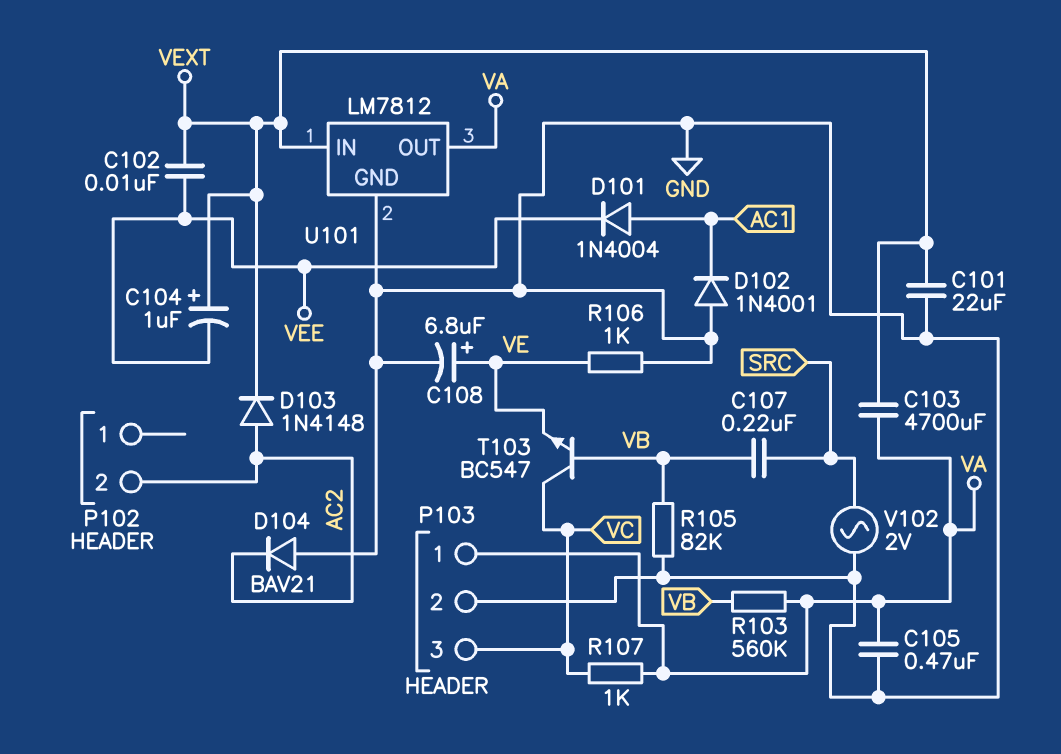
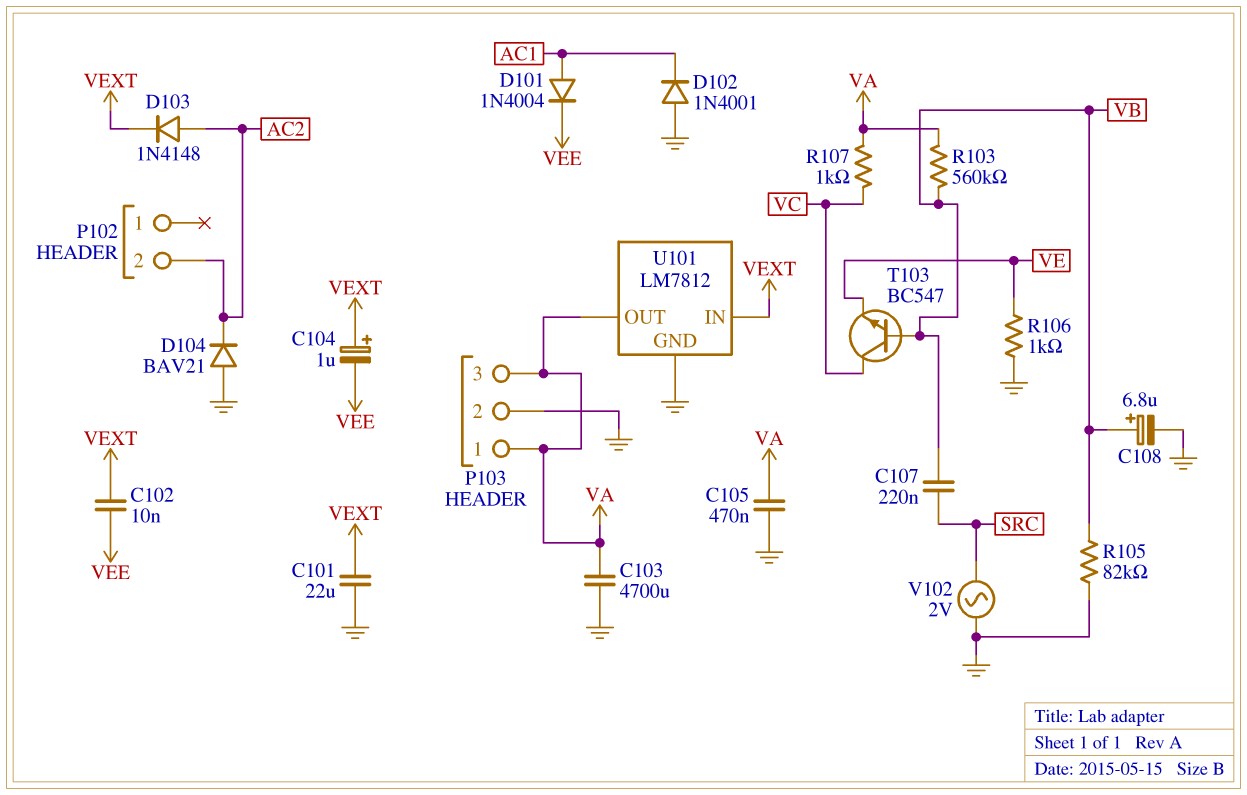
C103: 4700uF (VA, VEXT) -> 4700uF (GND, VA)
C108: 6.8uF (plus VE, minus GND) -> 6.8uF (plus VB, minus GND)
P103 pin 3: VC -> VA

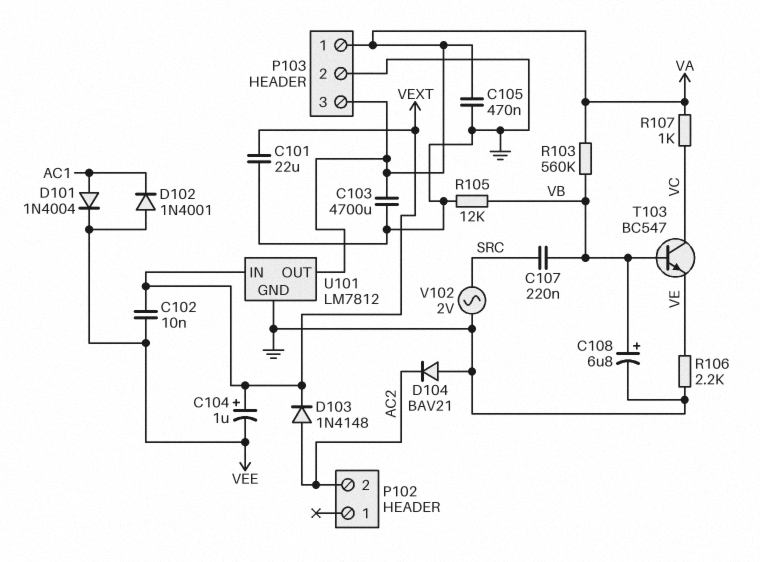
D102: diode 1N4001 (A GND, K AC1) -> diode 1N4001 (A VEE, K AC1)
R105: 82k (GND, VB) -> 12k (GND, VB)
R106: 1k (GND, VE) -> 2.2k (GND, VE)

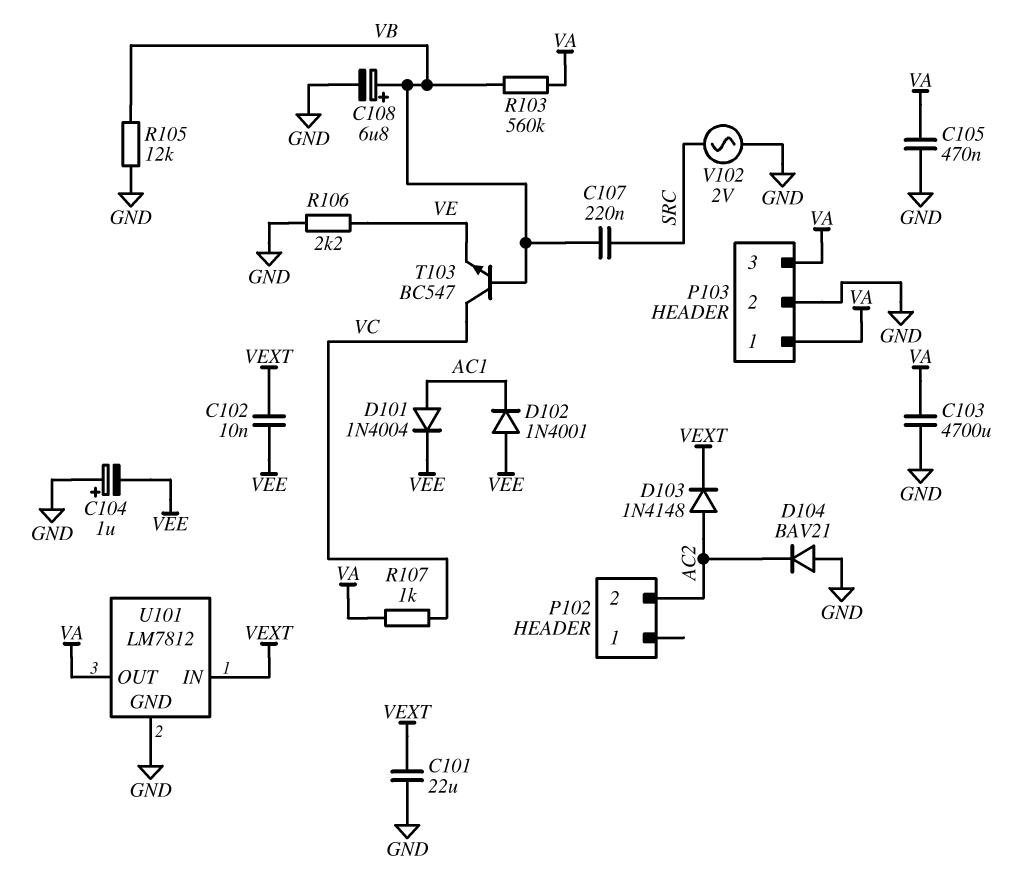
C104: 1uF (plus VEXT, minus VEE) -> 1uF (plus GND, minus VEE)

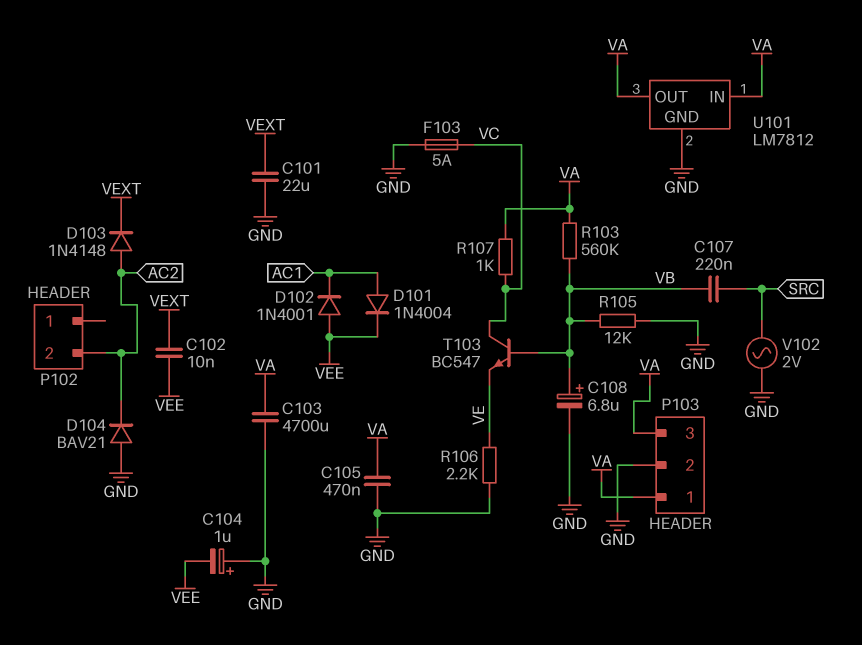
F103: none -> 5A (GND, VC)
U101 pin IN: VEXT -> VA

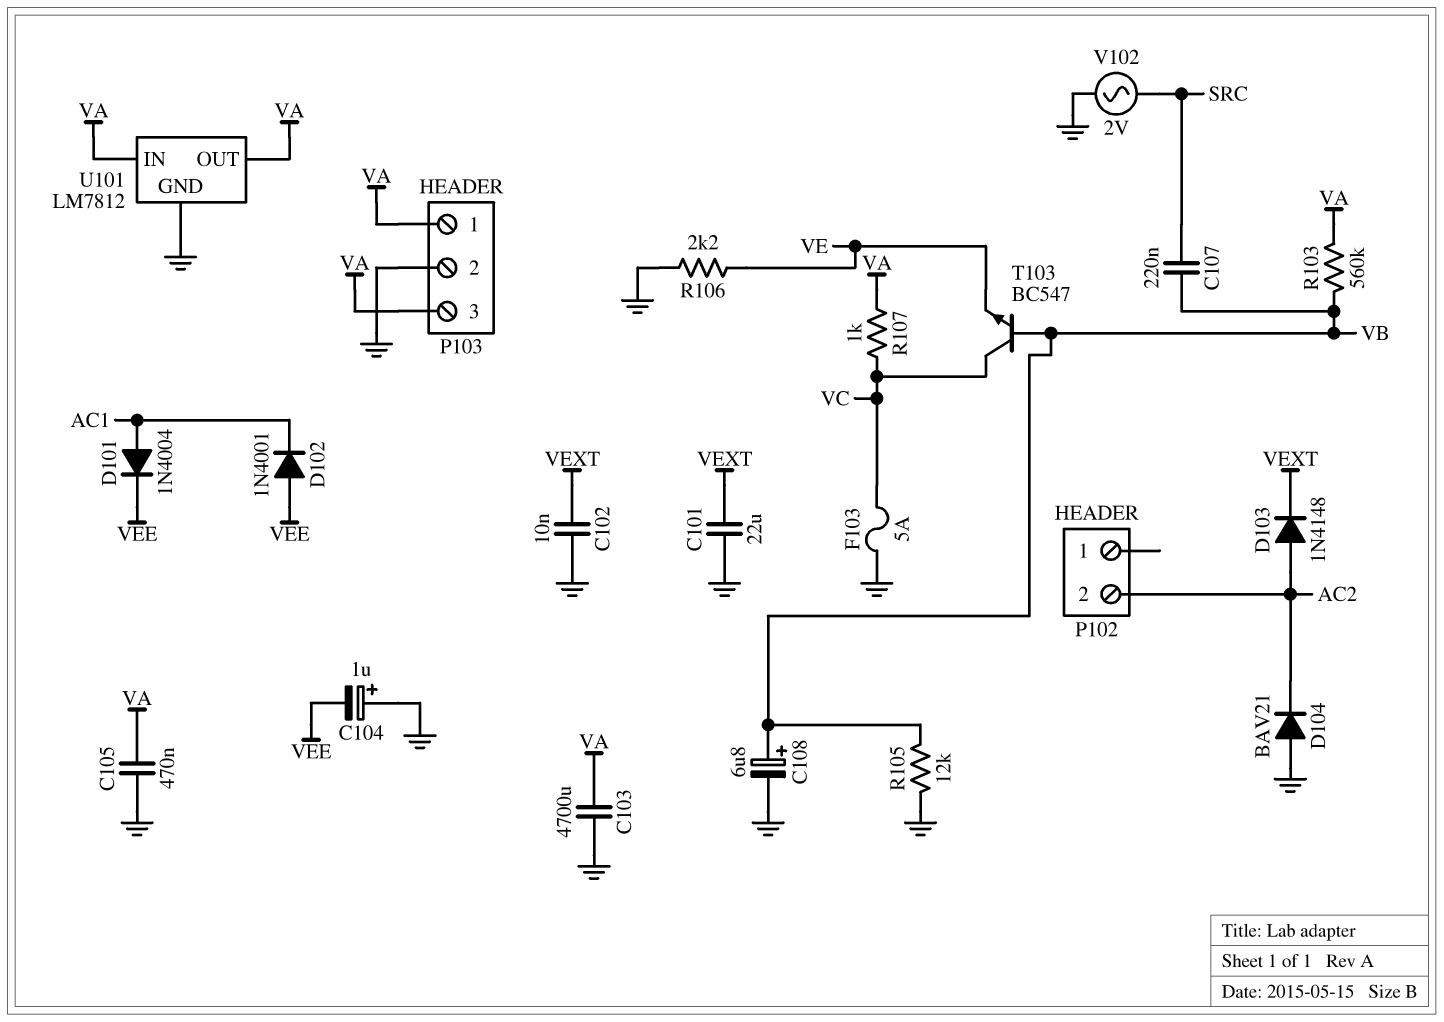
C102: 10nF (VEE, VEXT) -> 10nF (GND, VEXT)

